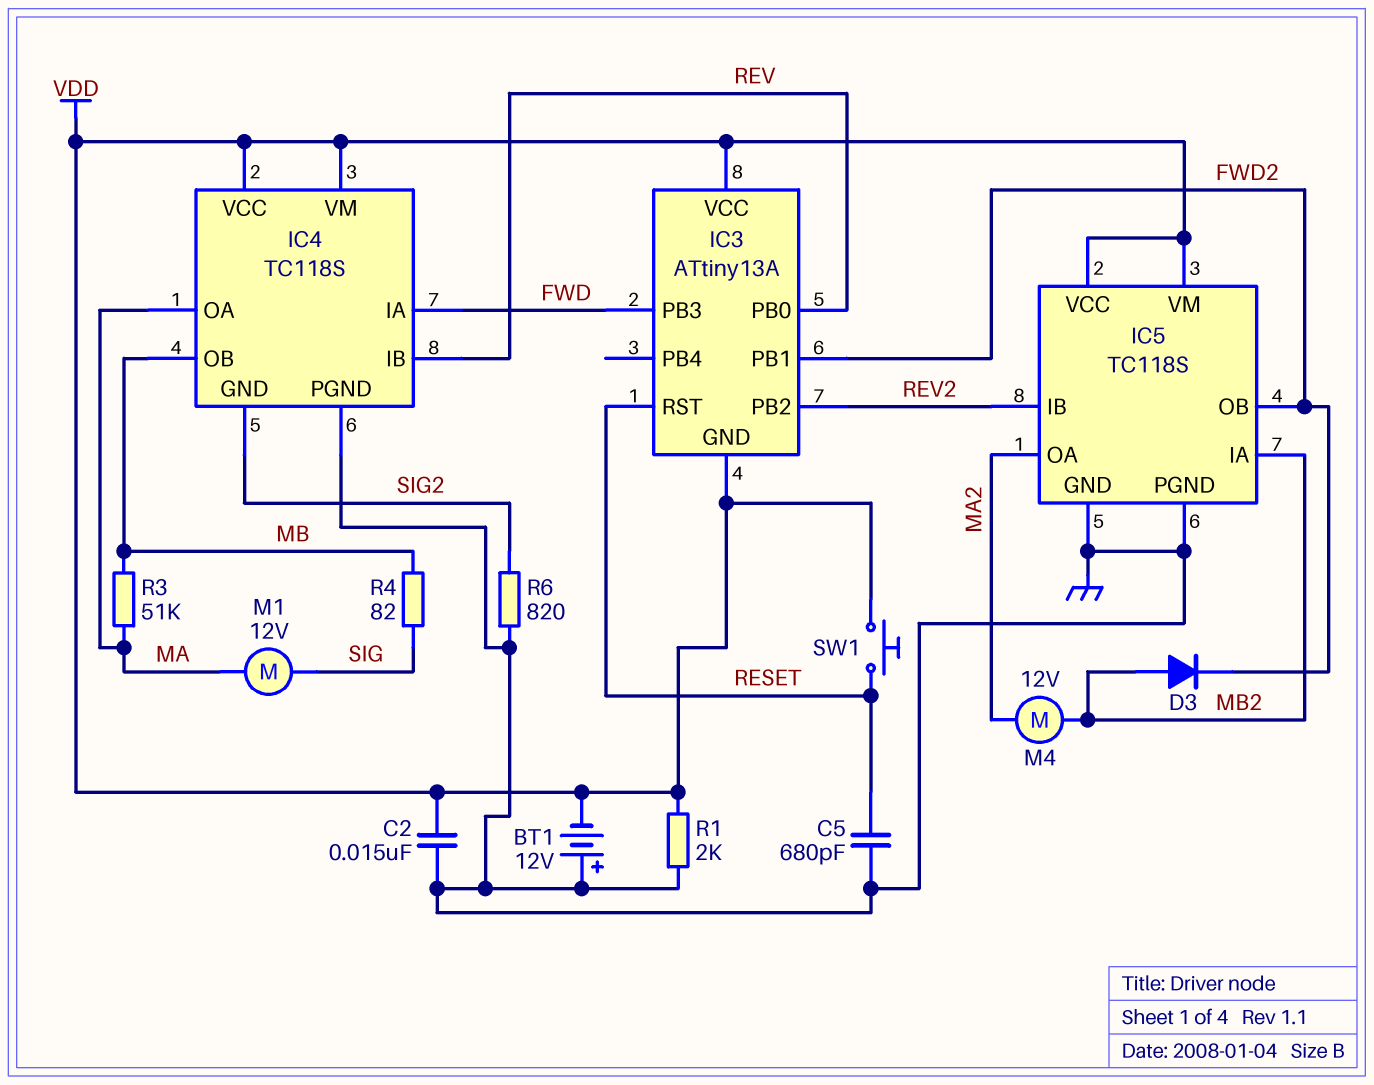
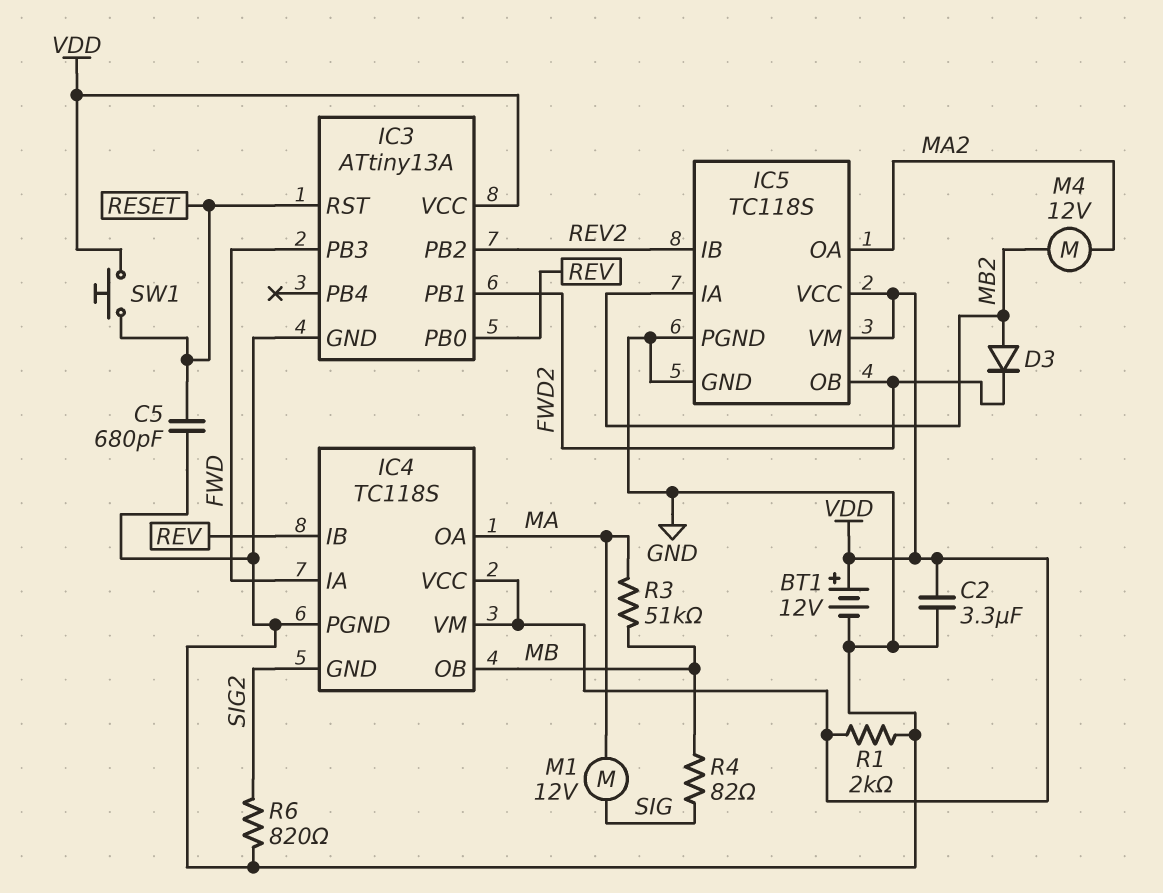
BT1: 12V (plus GND, minus VDD) -> 12V (plus VDD, minus GND)
C2: 15nF (GND, VDD) -> 3.3uF (GND, VDD)
IC3 pin GND: VDD -> GND

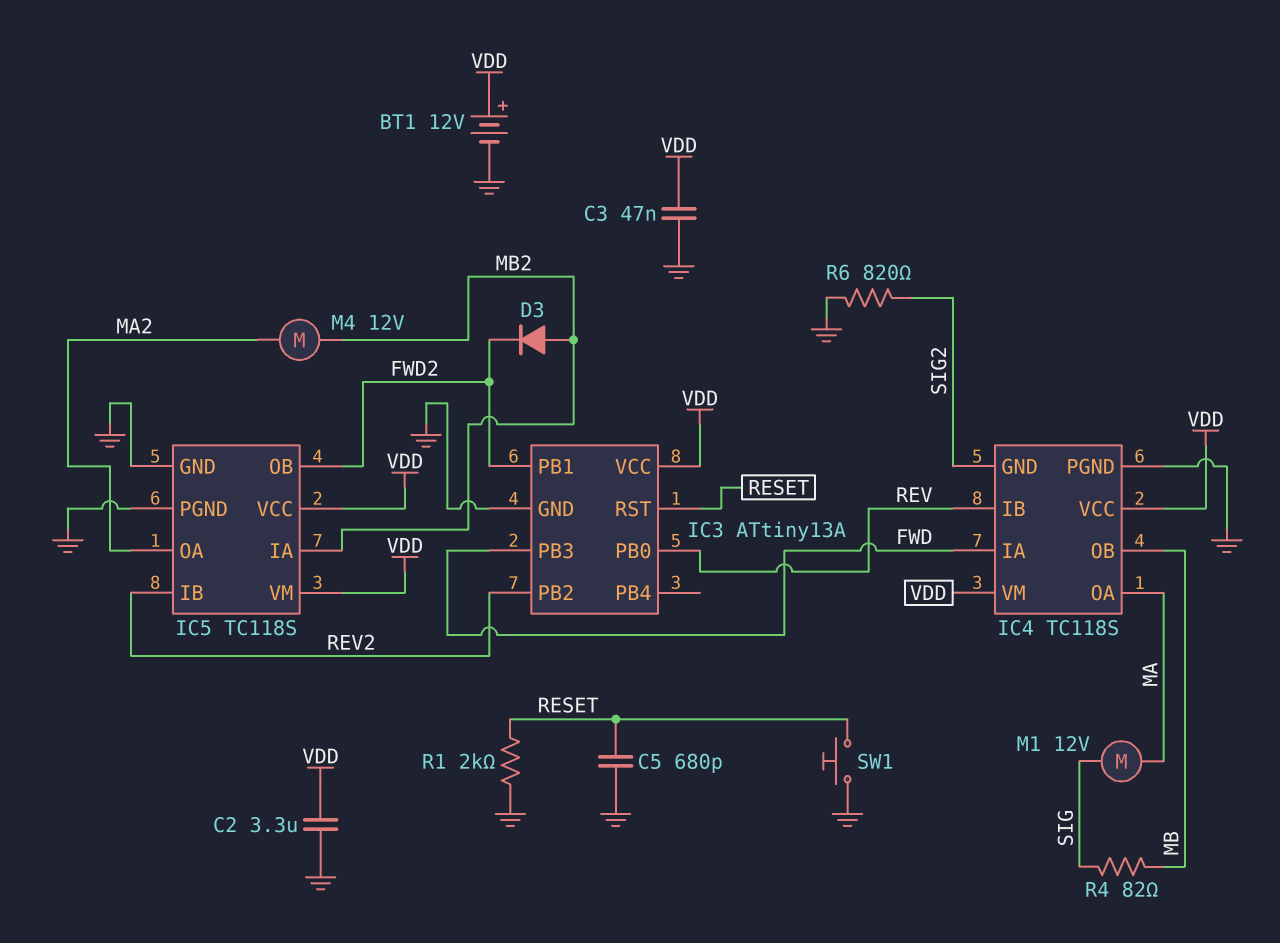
C3: none -> 47nF (GND, VDD)
R1: 2k (GND, VDD) -> 2k (GND, RESET)
R3: 51k (MA, MB) -> none
SW1: button (RESET, VDD) -> button (GND, RESET)

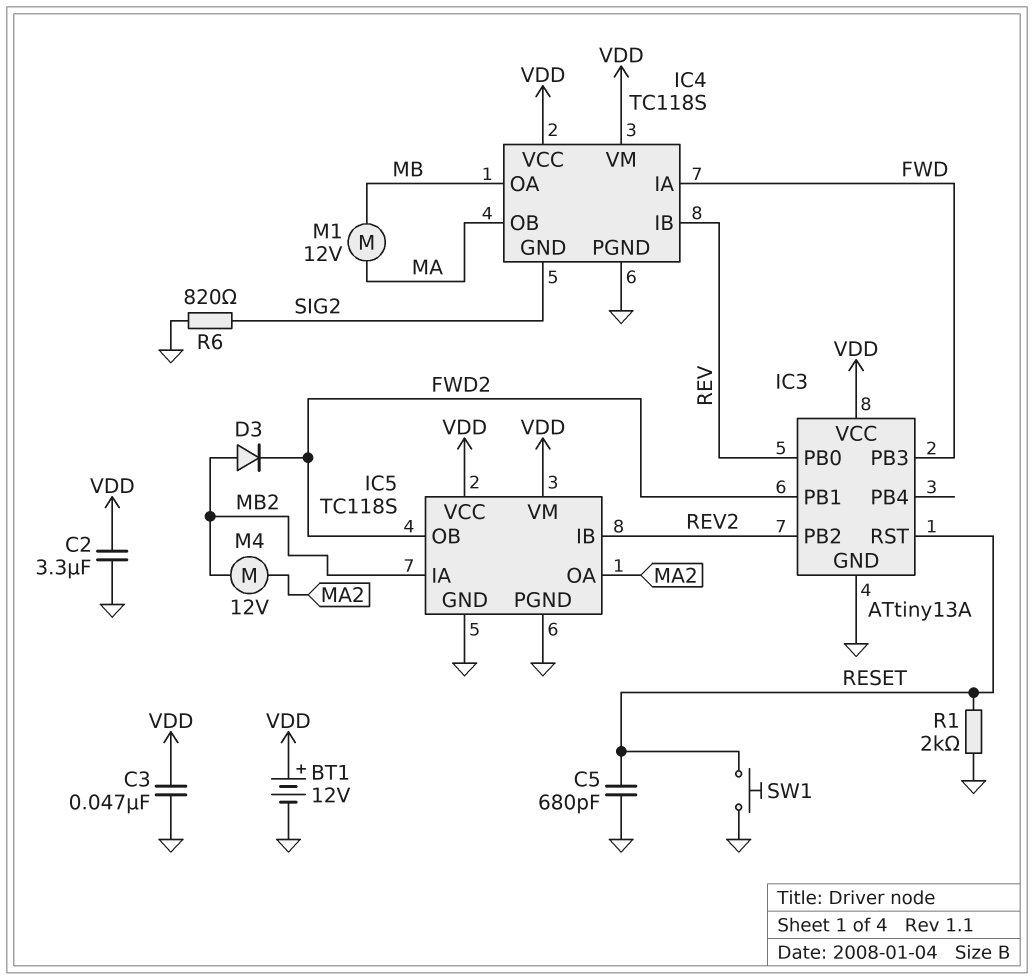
IC4 pin OA: MA -> MB
IC4 pin OB: MB -> MA
M1: motor 12V (MA, SIG) -> motor 12V (MA, MB)
R4: 82 (MB, SIG) -> none

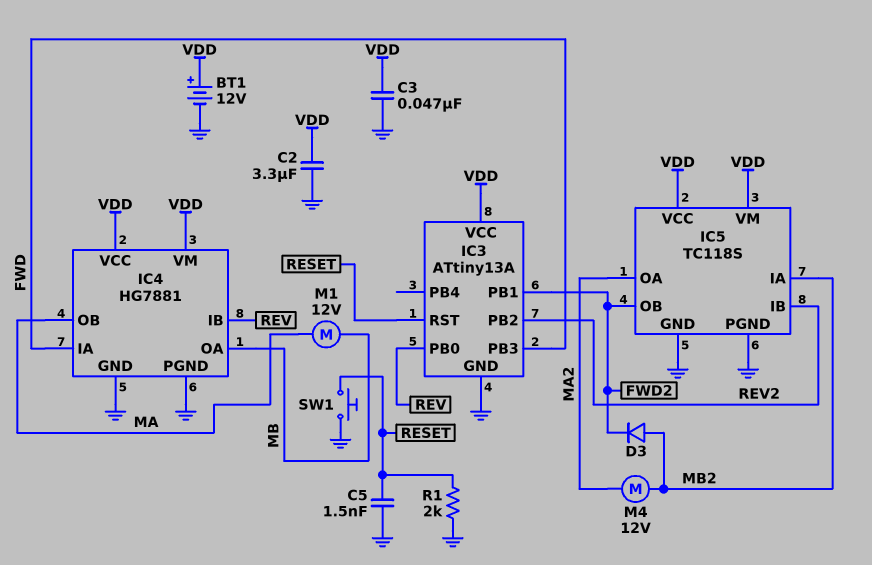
C5: 680pF (GND, RESET) -> 1.5nF (GND, RESET)
IC4: TC118S -> HG7881
IC4 pin GND: SIG2 -> GND
R6: 820 (GND, SIG2) -> none

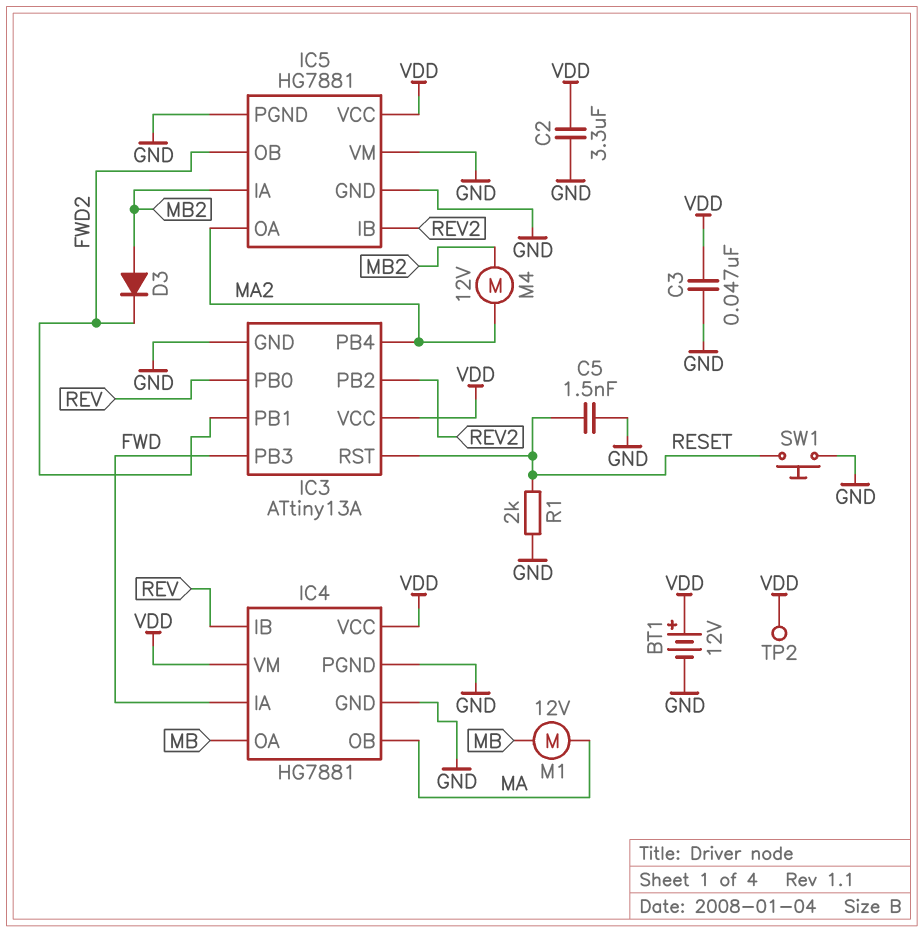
IC3 pin PB4: none -> MA2
IC5: TC118S -> HG7881
IC5 pin VM: VDD -> GND
TP2: none -> test point (VDD)

